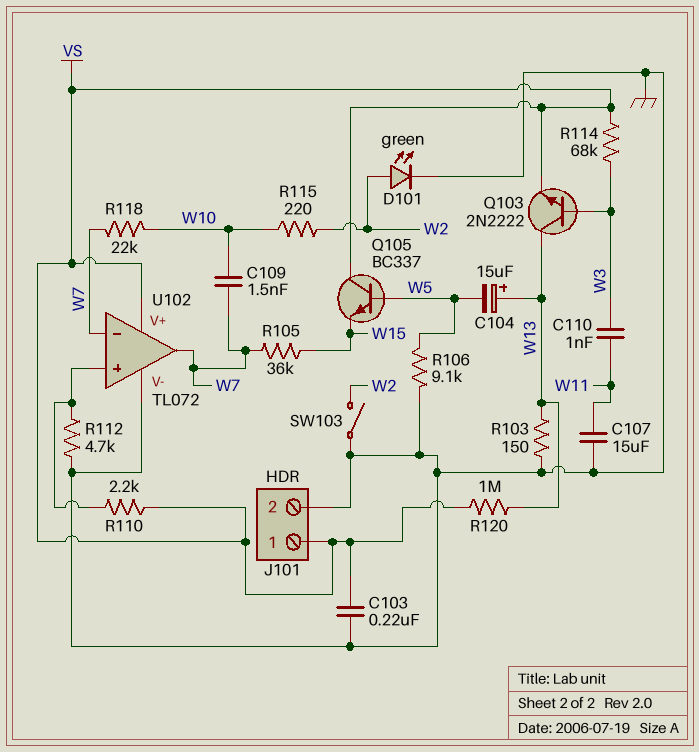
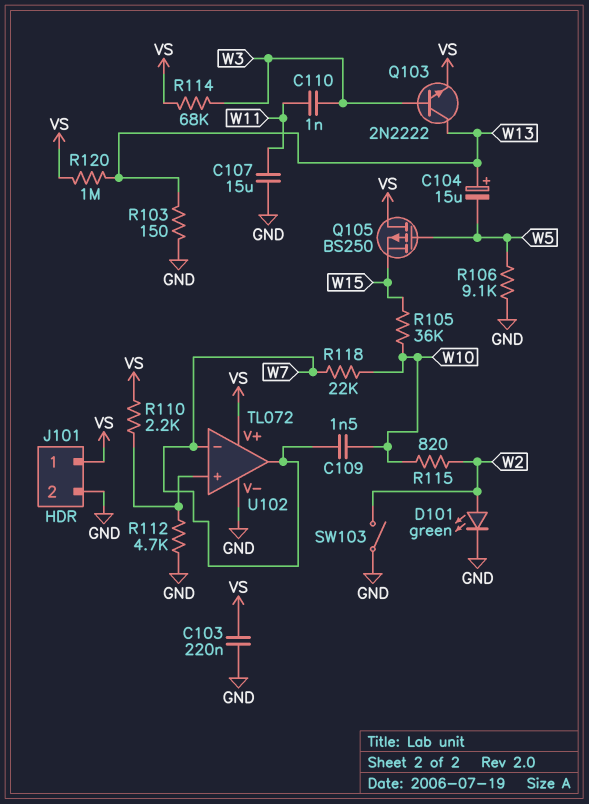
Q105: NPN BC337 (B W5, C VS, E W15) -> PMOS BS250 (G W5, D VS, S W15)
R105: 36k (W7, W15) -> 36k (W10, W15)
R115: 220 (W2, W10) -> 820 (W2, W10)

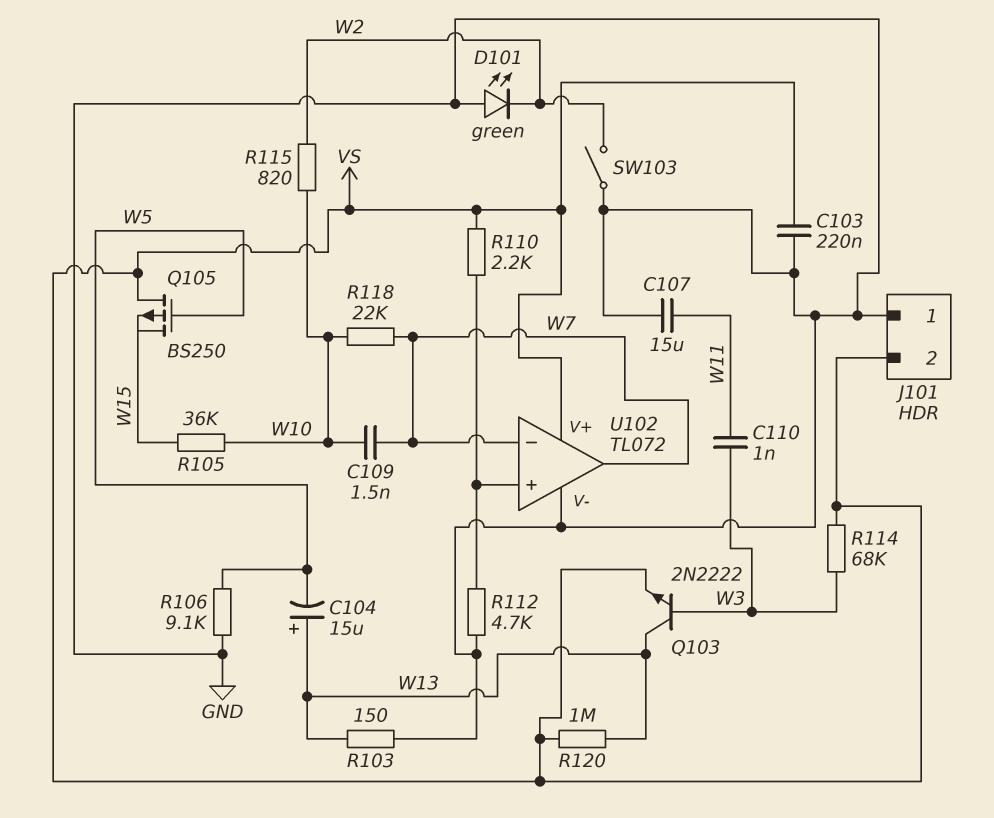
D101: LED green (A W2, K GND) -> LED green (A GND, K W2)
J101 pin 1: VS -> GND
J101 pin 2: GND -> VS

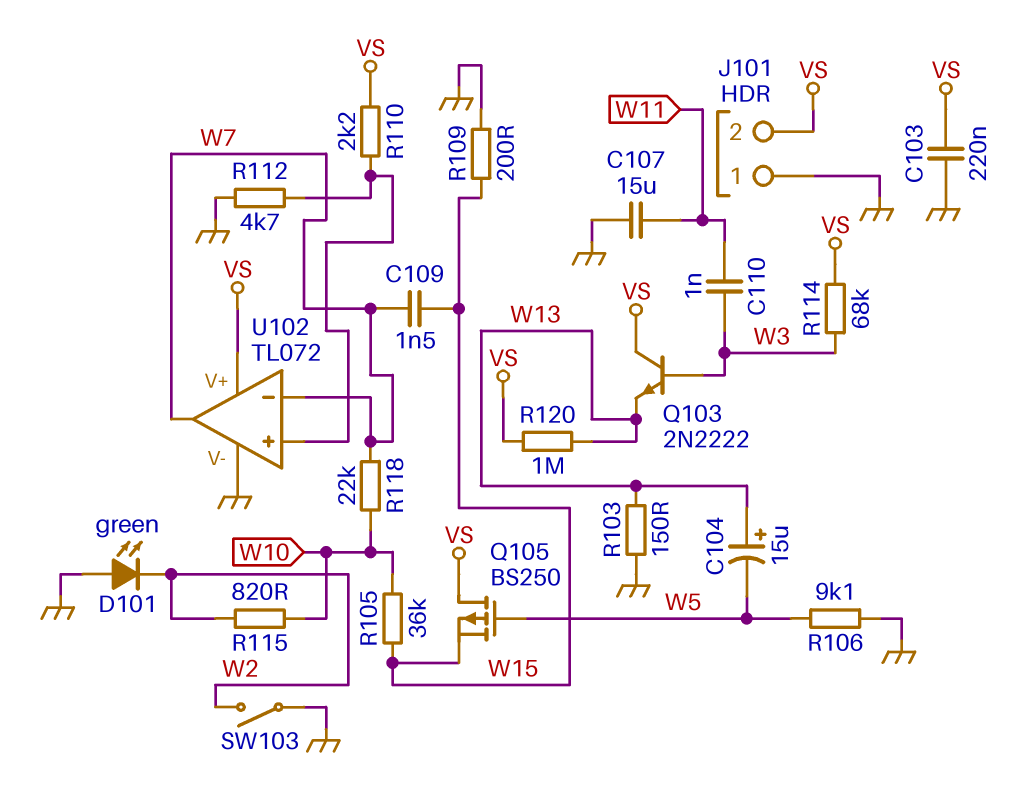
C109: 1.5nF (W7, W10) -> 1.5nF (W7, W15)
Q103: NPN 2N2222 (B W3, C W13, E VS) -> NPN 2N2222 (B W3, C VS, E W13)
R109: none -> 200 (GND, W15)

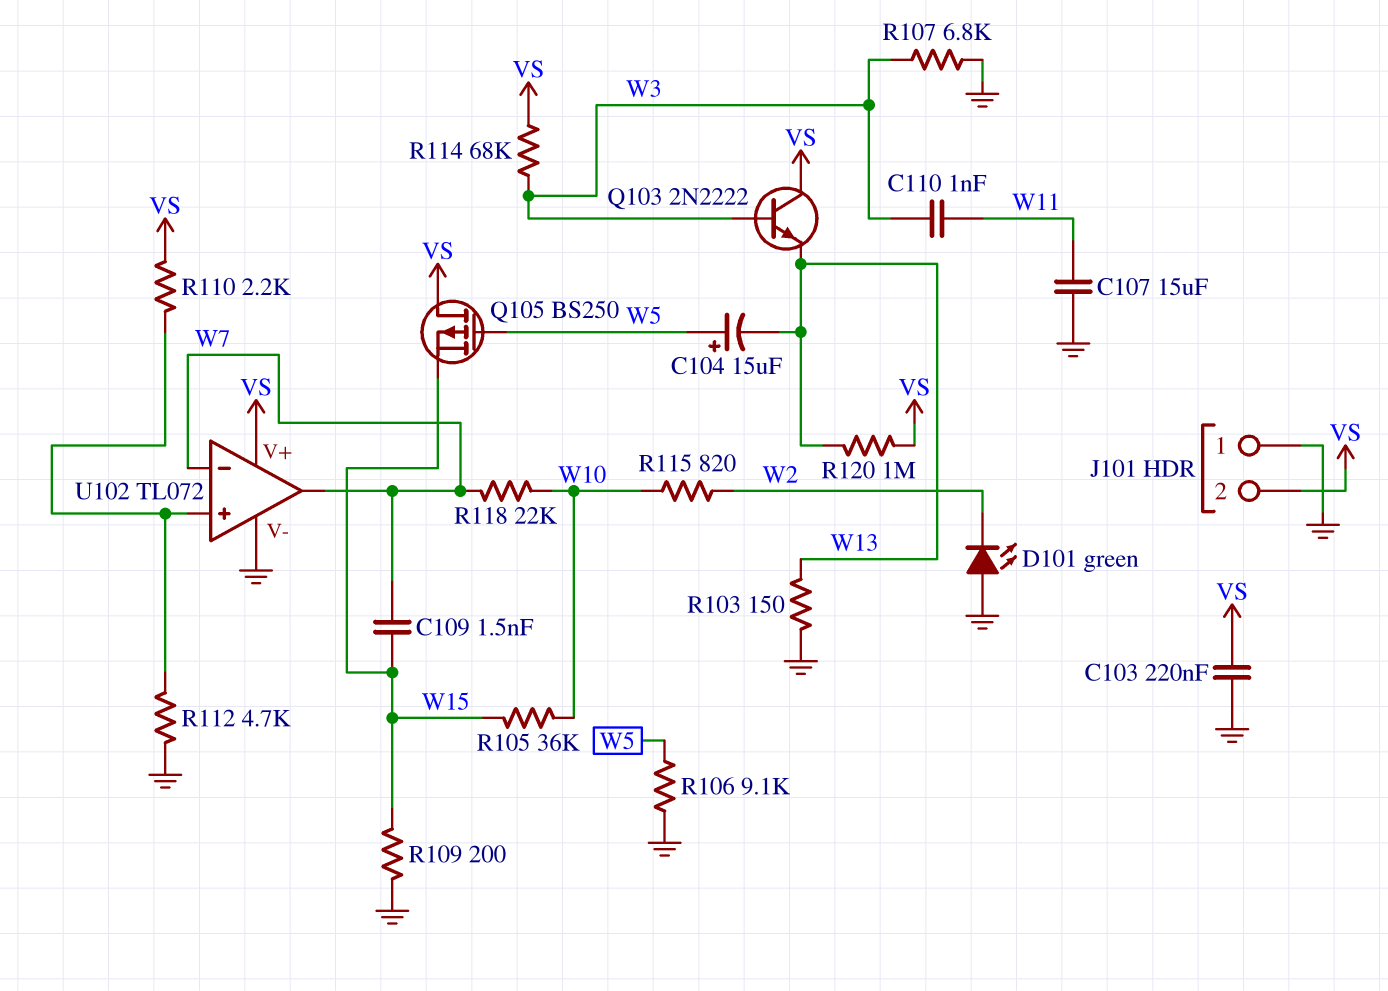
C104: 15uF (plus W13, minus W5) -> 15uF (plus W5, minus W13)
R107: none -> 6.8k (GND, W3)
SW103: switch (GND, W2) -> none

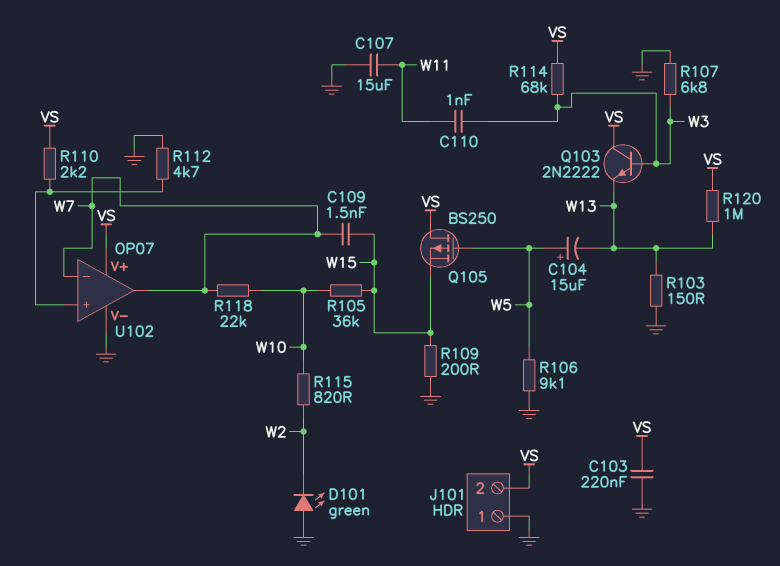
U102: TL072 -> OP07

